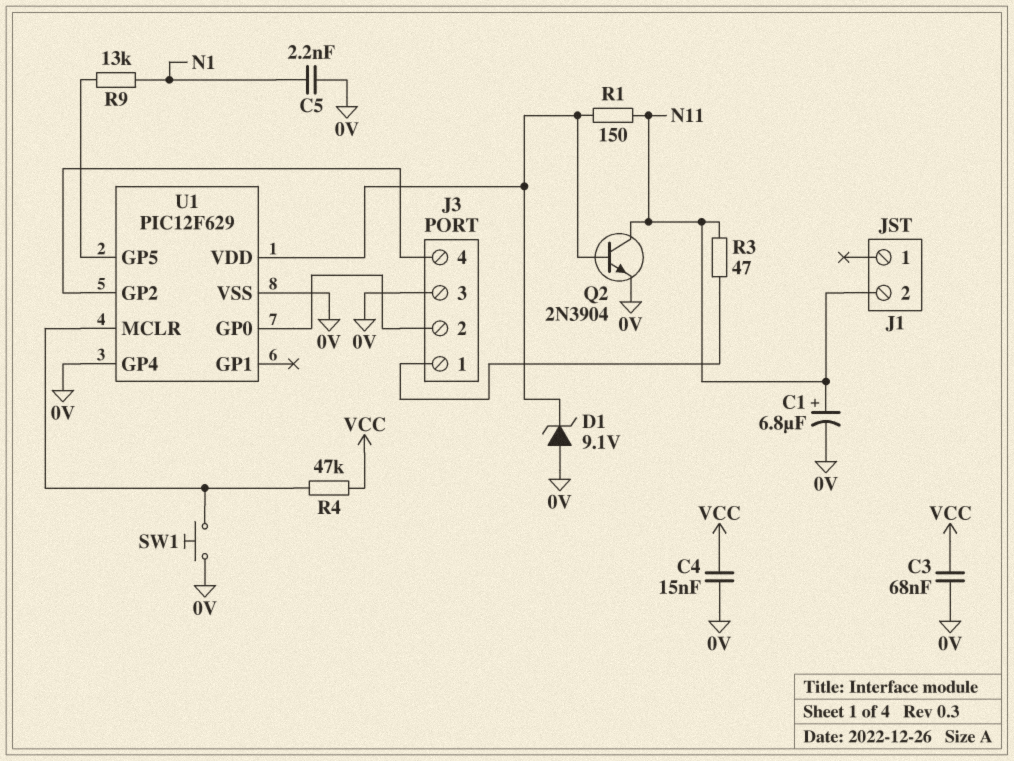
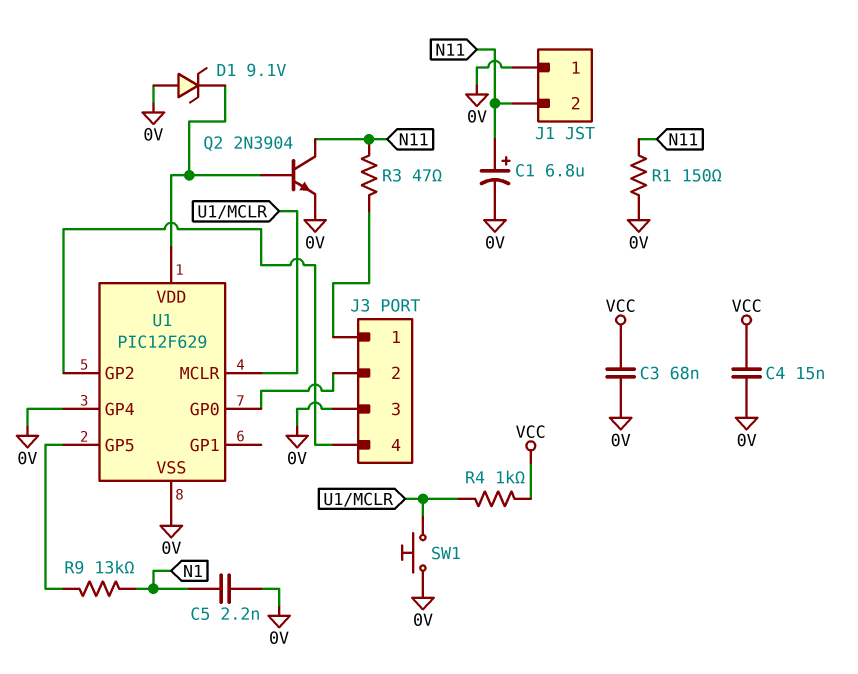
J1 pin 1: none -> 0V
R1: 150 (N11, U1/VDD) -> 150 (0V, N11)
R4: 47k (U1/MCLR, VCC) -> 1k (U1/MCLR, VCC)

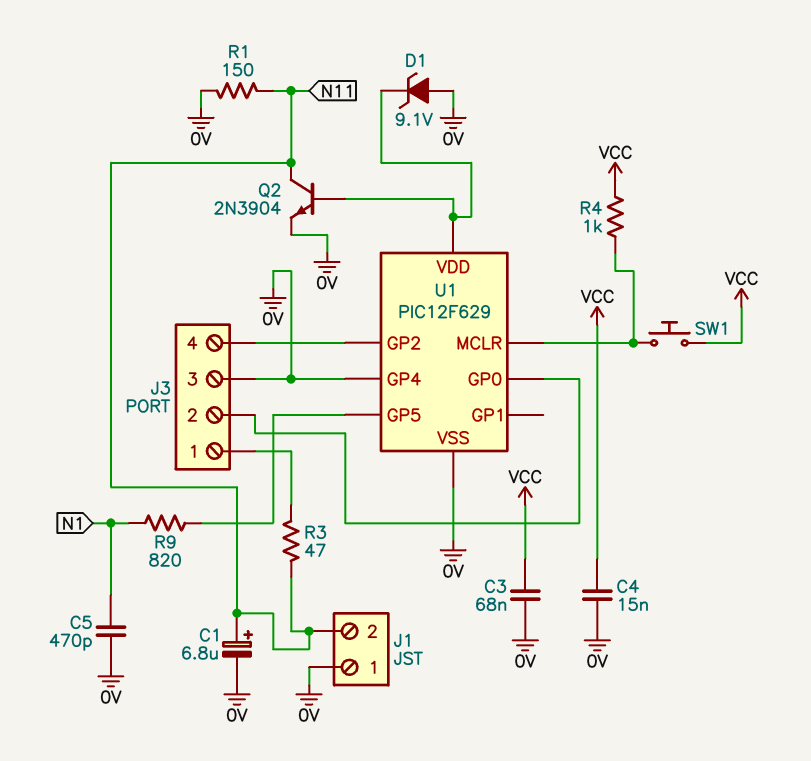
C5: 2.2nF (0V, N1) -> 470pF (0V, N1)
R9: 13k (N1, U1/GP5) -> 820 (N1, U1/GP5)
SW1: button (0V, U1/MCLR) -> button (U1/MCLR, VCC)

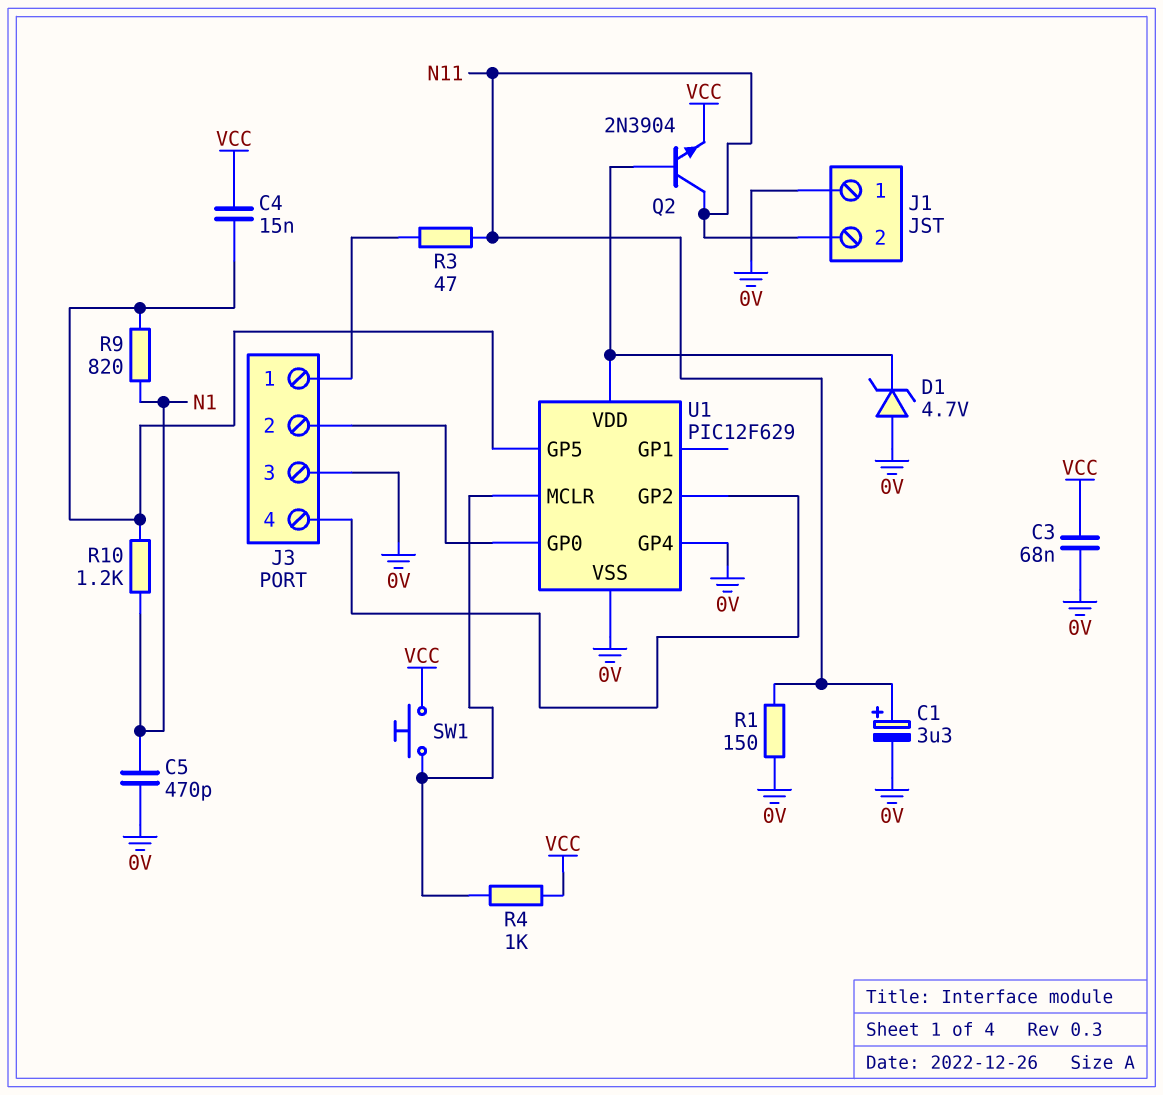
C1: 6.8uF (plus N11, minus 0V) -> 3.3uF (plus N11, minus 0V)
C4: 15nF (0V, VCC) -> 15nF (U1/GP5, VCC)
D1: zener 9.1V (A 0V, K U1/VDD) -> zener 4.7V (A 0V, K U1/VDD)
Q2: NPN 2N3904 (B U1/VDD, C N11, E 0V) -> NPN 2N3904 (B U1/VDD, C N11, E VCC)
R10: none -> 1.2k (N1, U1/GP5)

